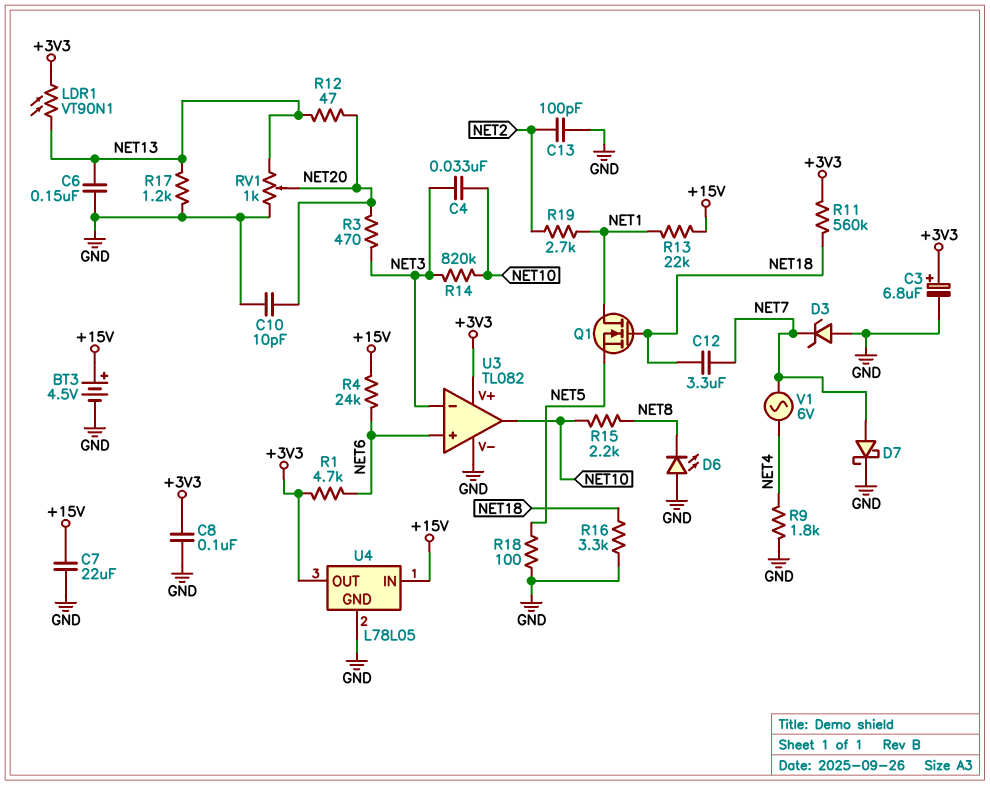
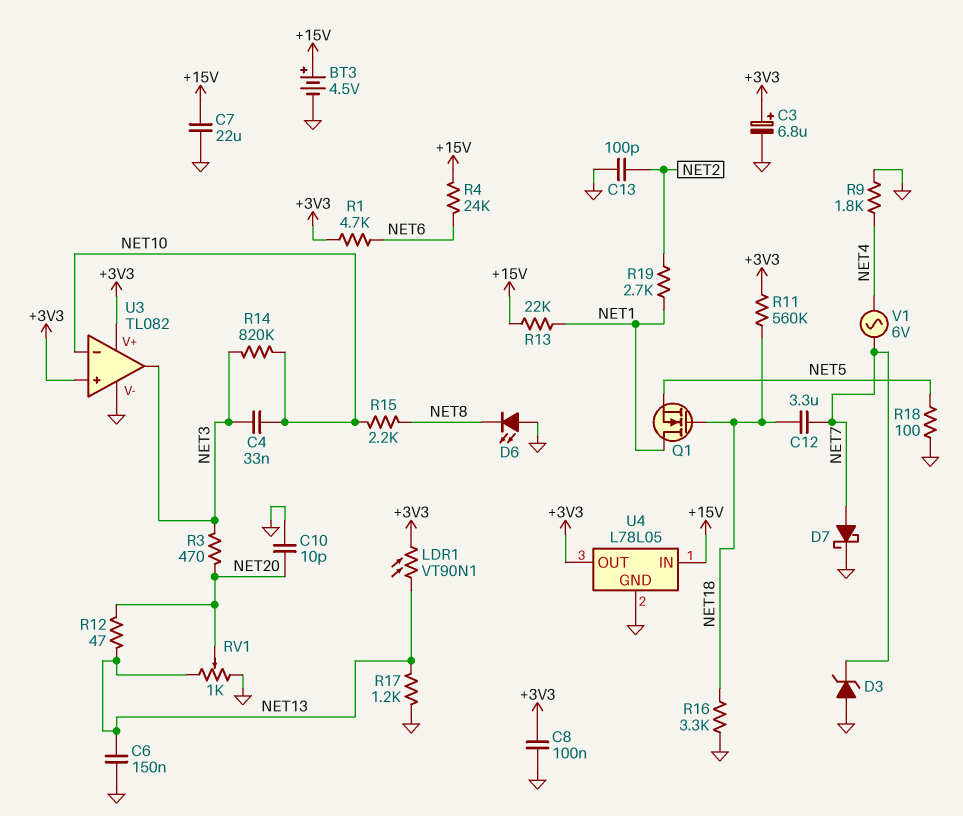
U3 pin in+: NET6 -> +3V3
U3 pin in-: NET3 -> NET10
U3 pin out: NET10 -> NET3

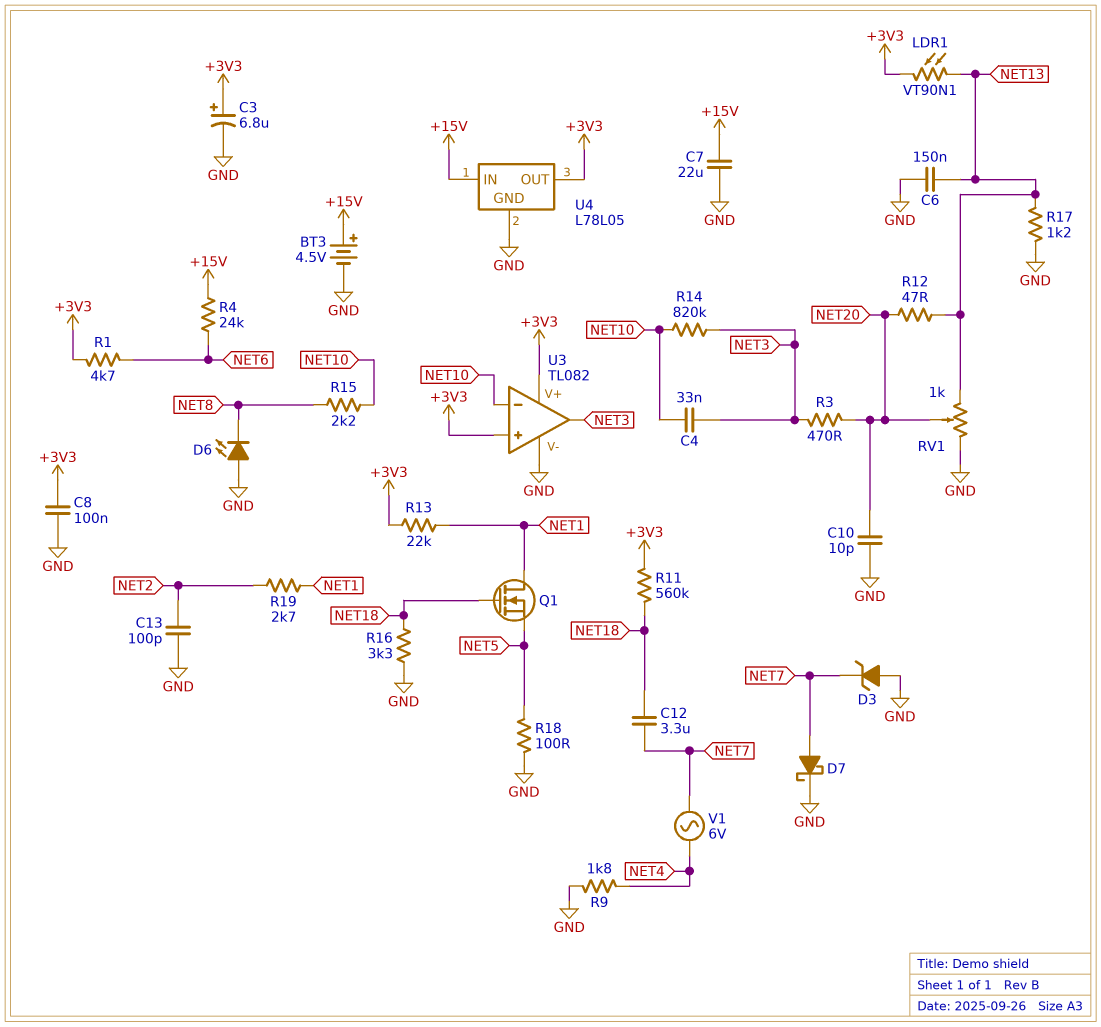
R13: 22k (+15V, NET1) -> 22k (+3V3, NET1)

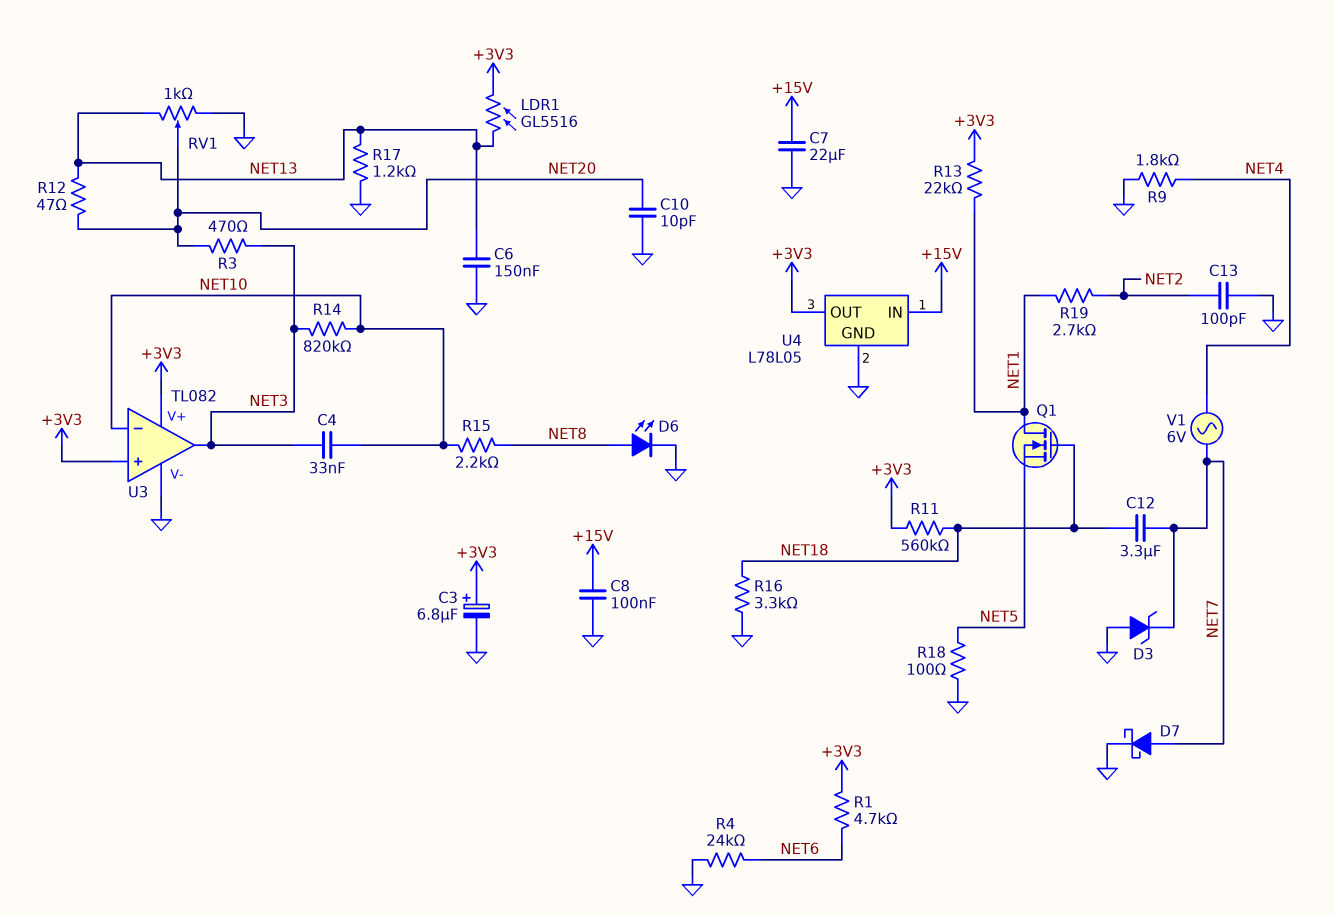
BT3: 4.5V (plus +15V, minus GND) -> none
C8: 100nF (+3V3, GND) -> 100nF (+15V, GND)
D6: LED (A GND, K NET8) -> LED (A NET8, K GND)
LDR1: VT90N1 (+3V3, NET13) -> GL5516 (+3V3, NET13)
R4: 24k (+15V, NET6) -> 24k (GND, NET6)

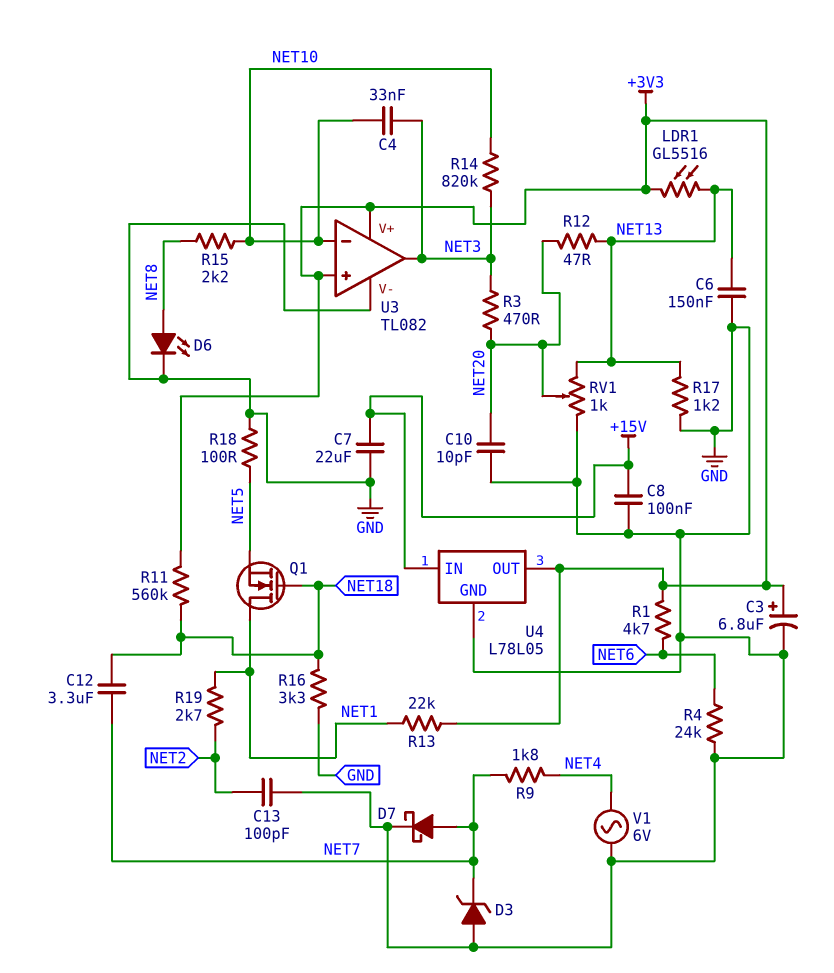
R9: 1.8k (GND, NET4) -> 1.8k (NET4, NET7)
V1: AC 6V (NET4, NET7) -> AC 6V (GND, NET4)

